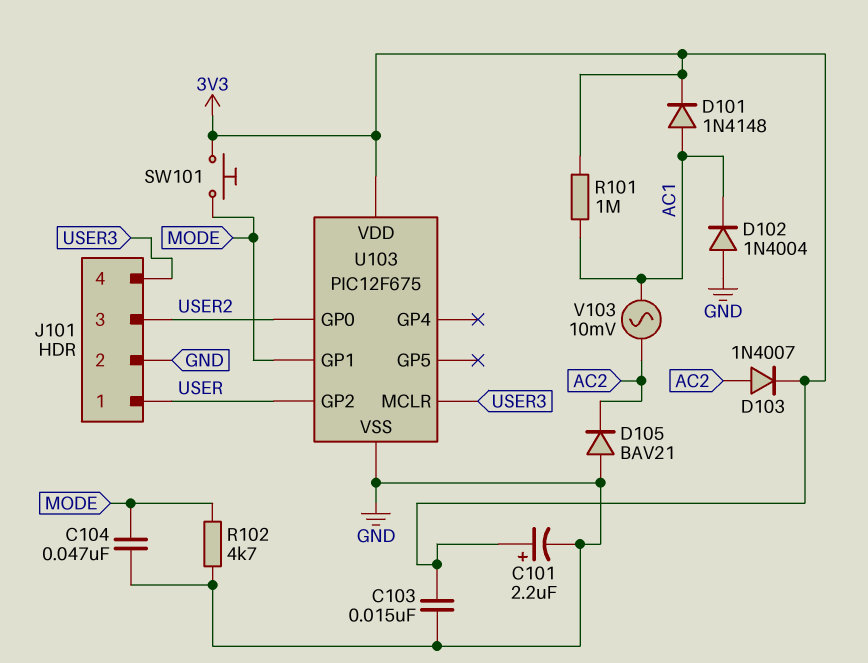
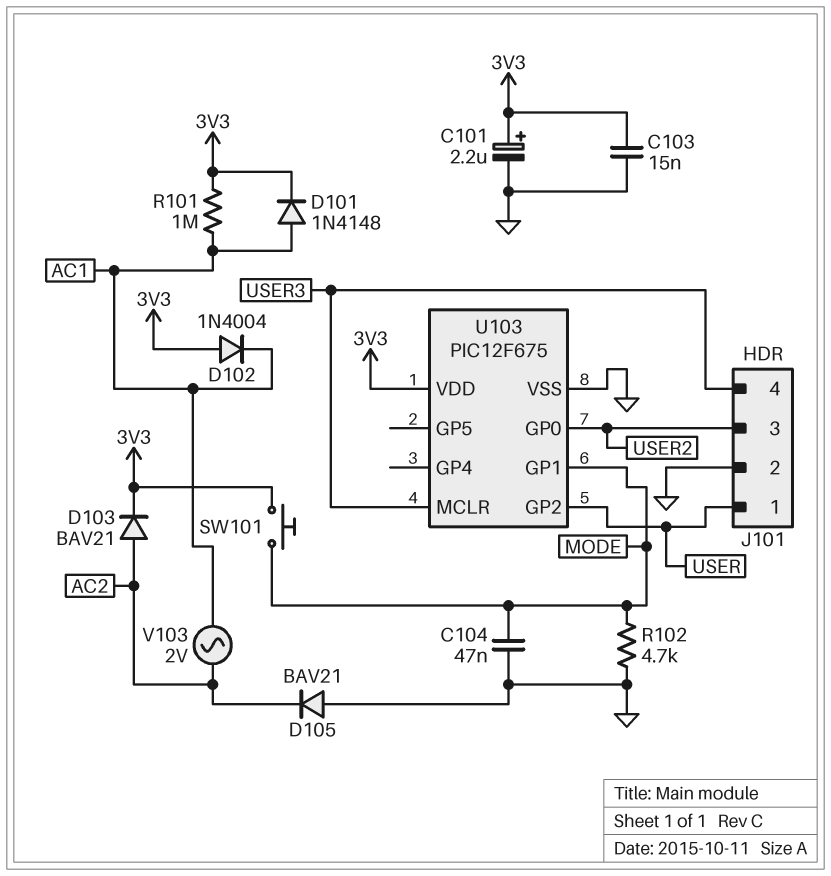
D102: diode 1N4004 (A GND, K AC1) -> diode 1N4004 (A 3V3, K AC1)
D103: diode 1N4007 (A AC2, K 3V3) -> diode BAV21 (A AC2, K 3V3)
V103: AC 10mV (AC1, AC2) -> AC 2V (AC1, AC2)

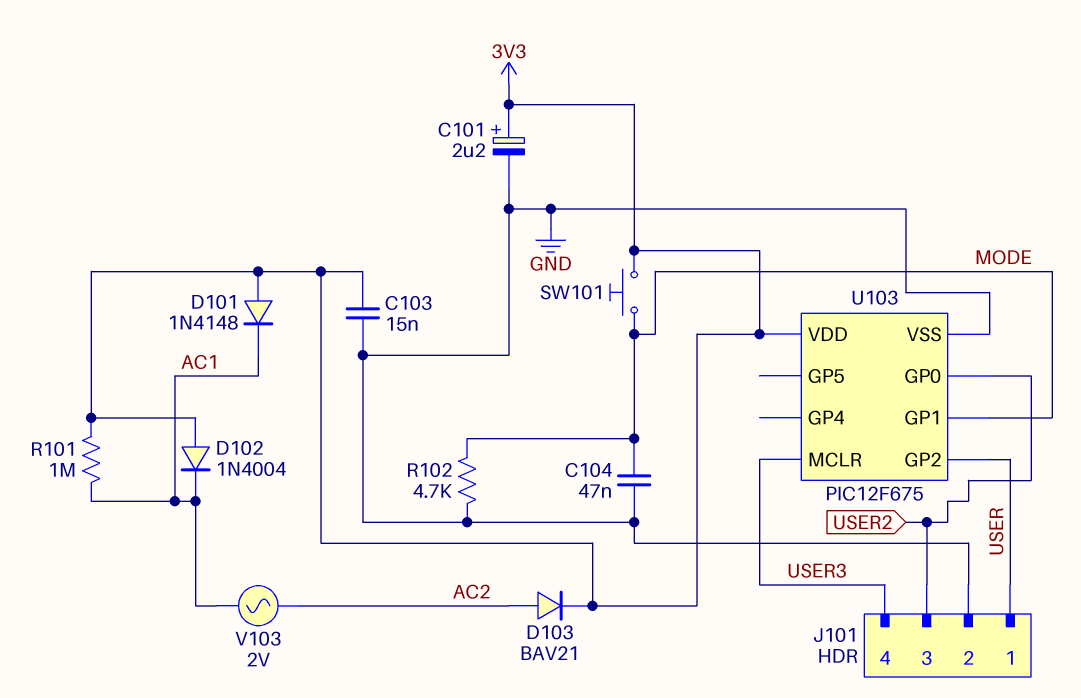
D101: diode 1N4148 (A AC1, K 3V3) -> diode 1N4148 (A 3V3, K AC1)
D105: diode BAV21 (A GND, K AC2) -> none

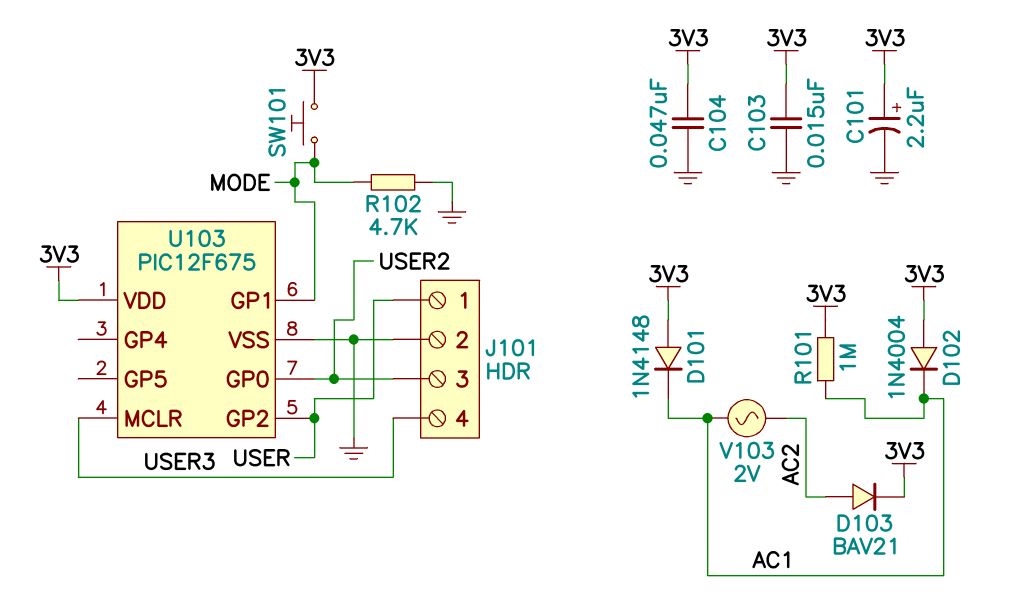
C104: 47nF (GND, MODE) -> 47nF (3V3, GND)

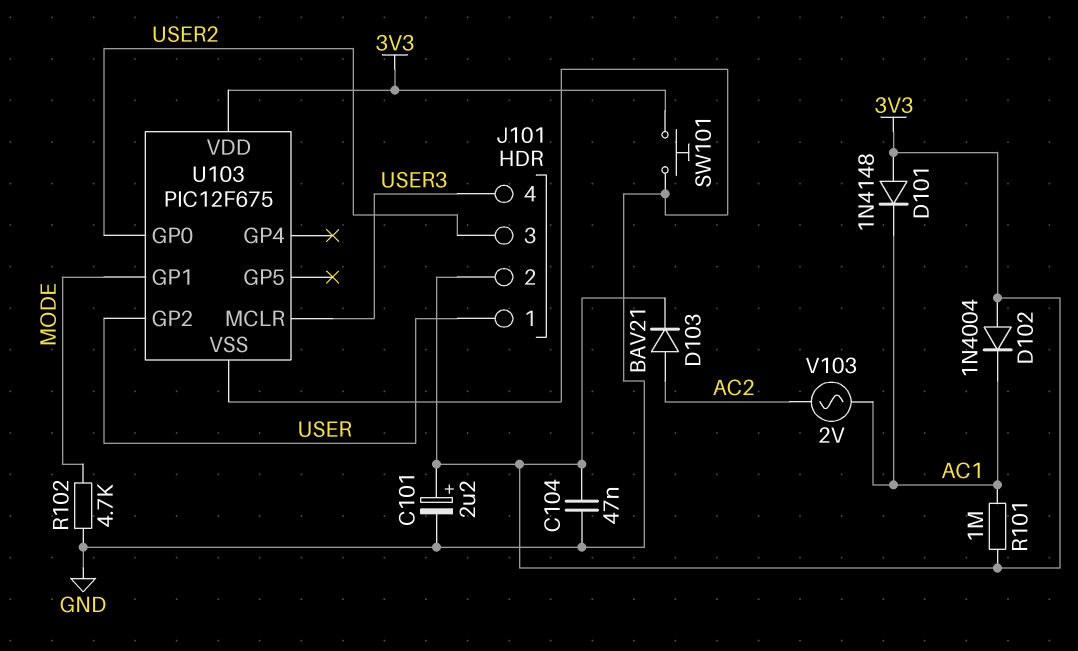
C103: 15nF (3V3, GND) -> none
J101 pin 2: GND -> 3V3
SW101: button (3V3, MODE) -> button (3V3, GND)

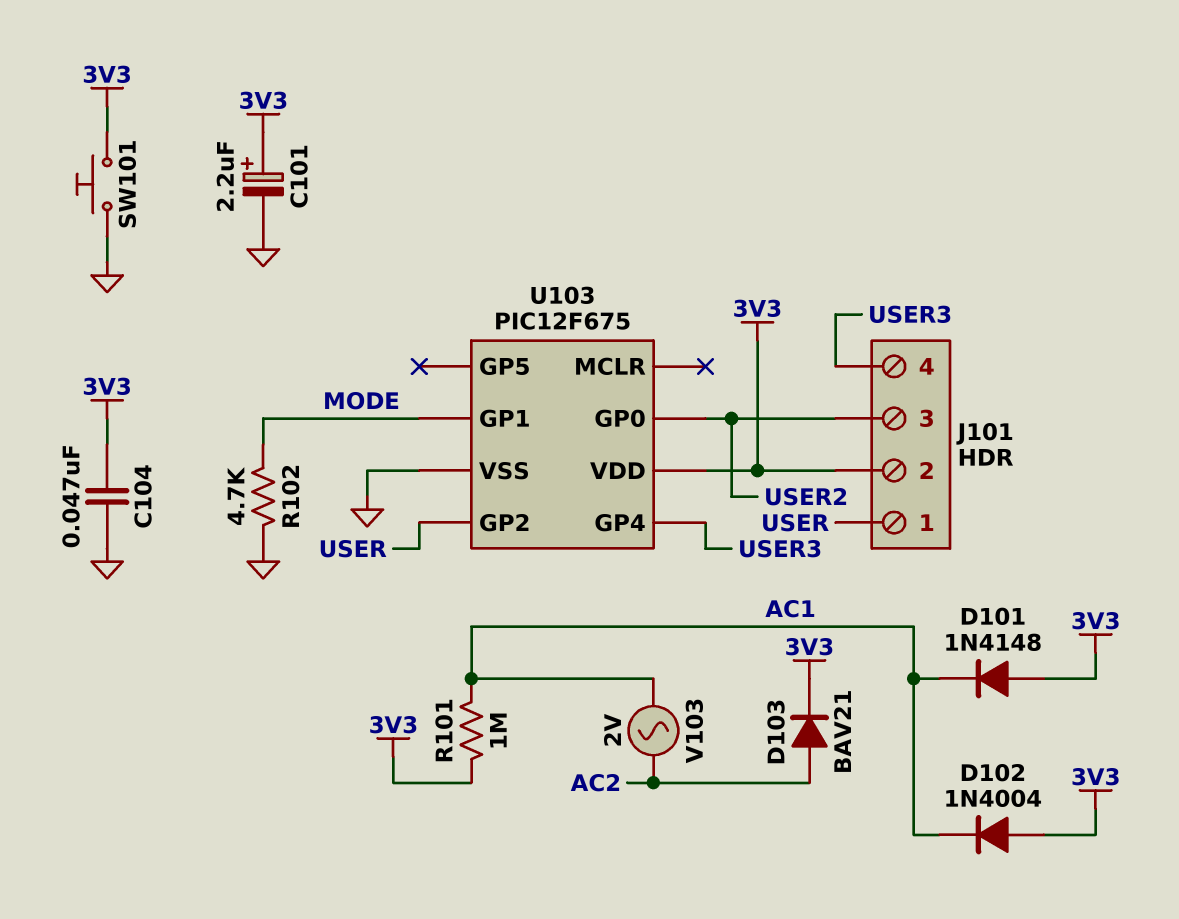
U103 pin GP4: none -> USER3
U103 pin MCLR: USER3 -> none

